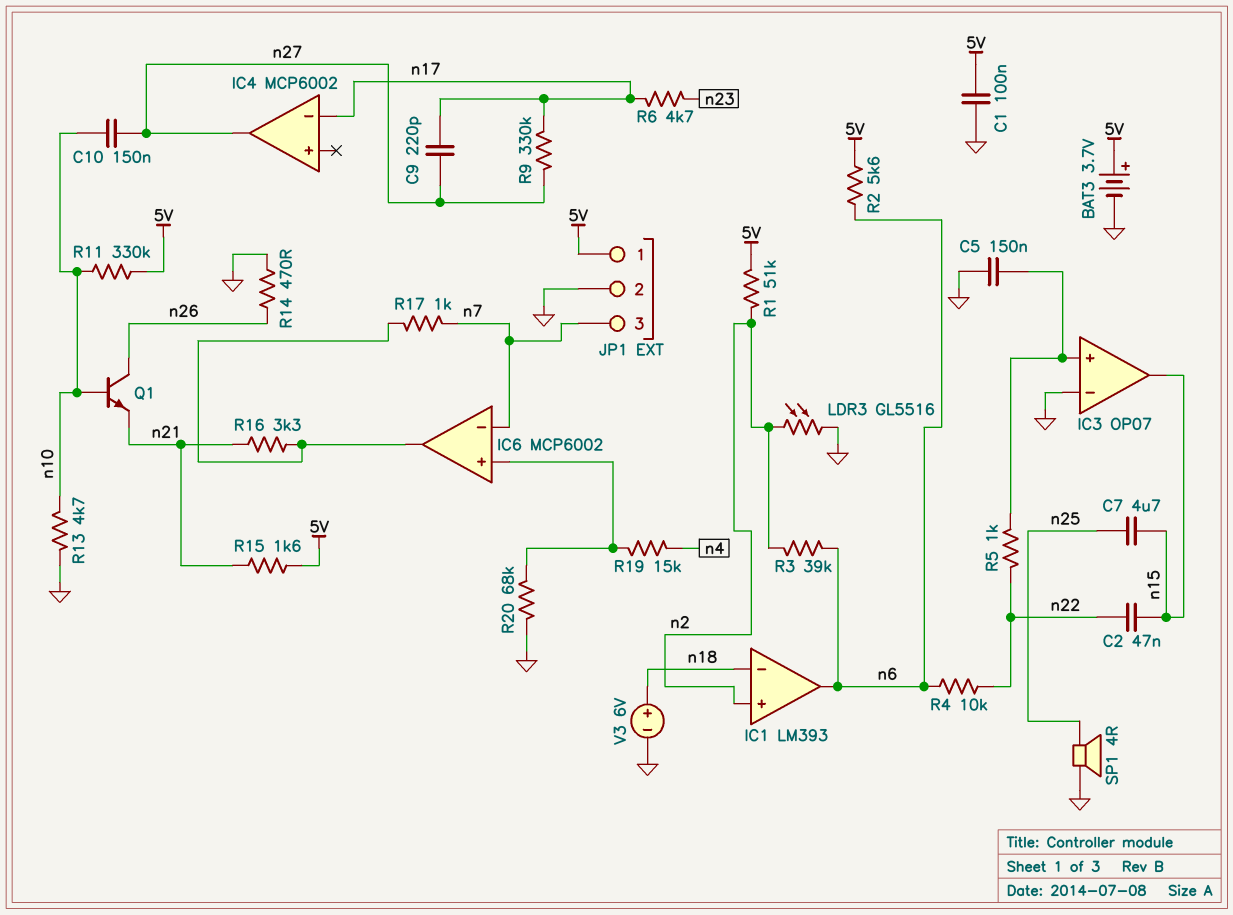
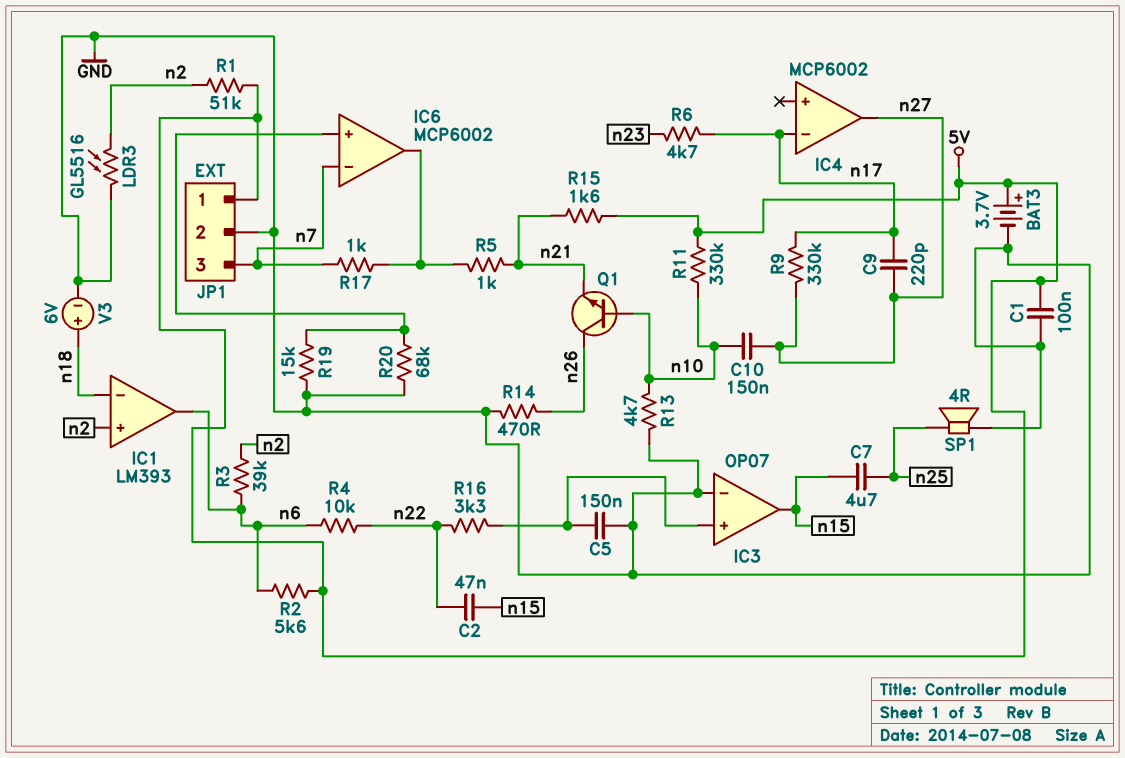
R5: 1k (IC3/in+, n22) -> 1k (IC6/out, n21)
R16: 3.3k (IC6/out, n21) -> 3.3k (IC3/in+, n22)
R19: 15k (IC6/in+, n4) -> 15k (GND, IC6/in+)

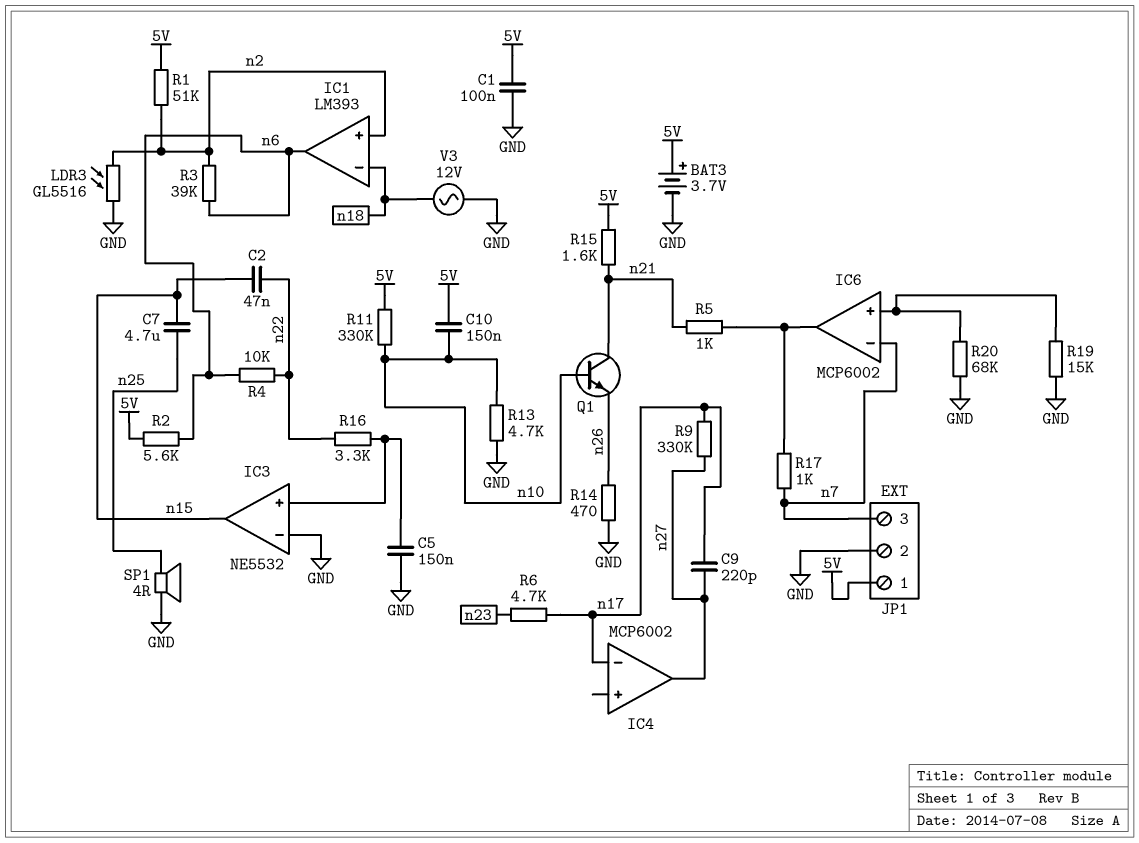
C10: 150nF (n10, n27) -> 150nF (5V, n10)
IC3: OP07 -> NE5532
Q1: NPN (B n10, C n26, E n21) -> NPN (B n10, C n21, E n26)
V3: 6V (plus n18, minus GND) -> AC 12V (GND, n18)

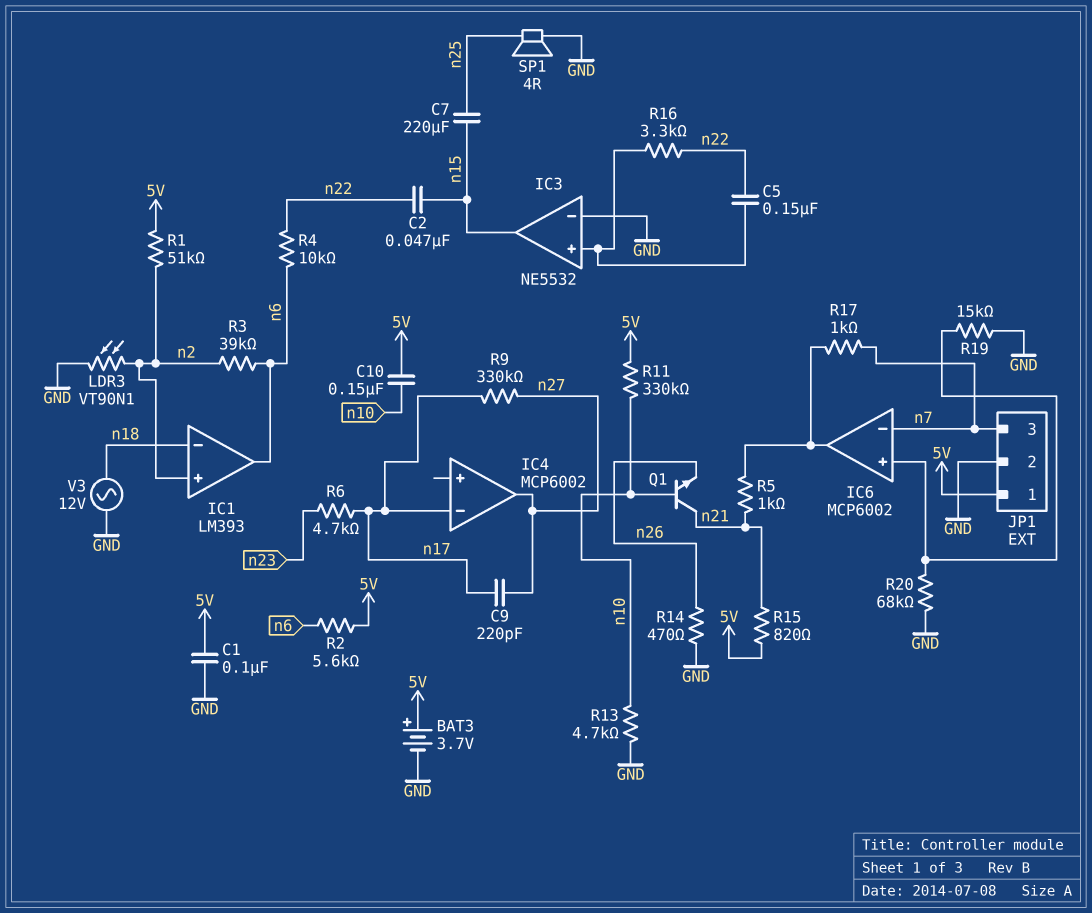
C5: 150nF (GND, IC3/in+) -> 150nF (IC3/in+, n22)
C7: 4.7uF (n15, n25) -> 220uF (n15, n25)
LDR3: GL5516 (GND, n2) -> VT90N1 (GND, n2)
R15: 1.6k (5V, n21) -> 820 (5V, n21)

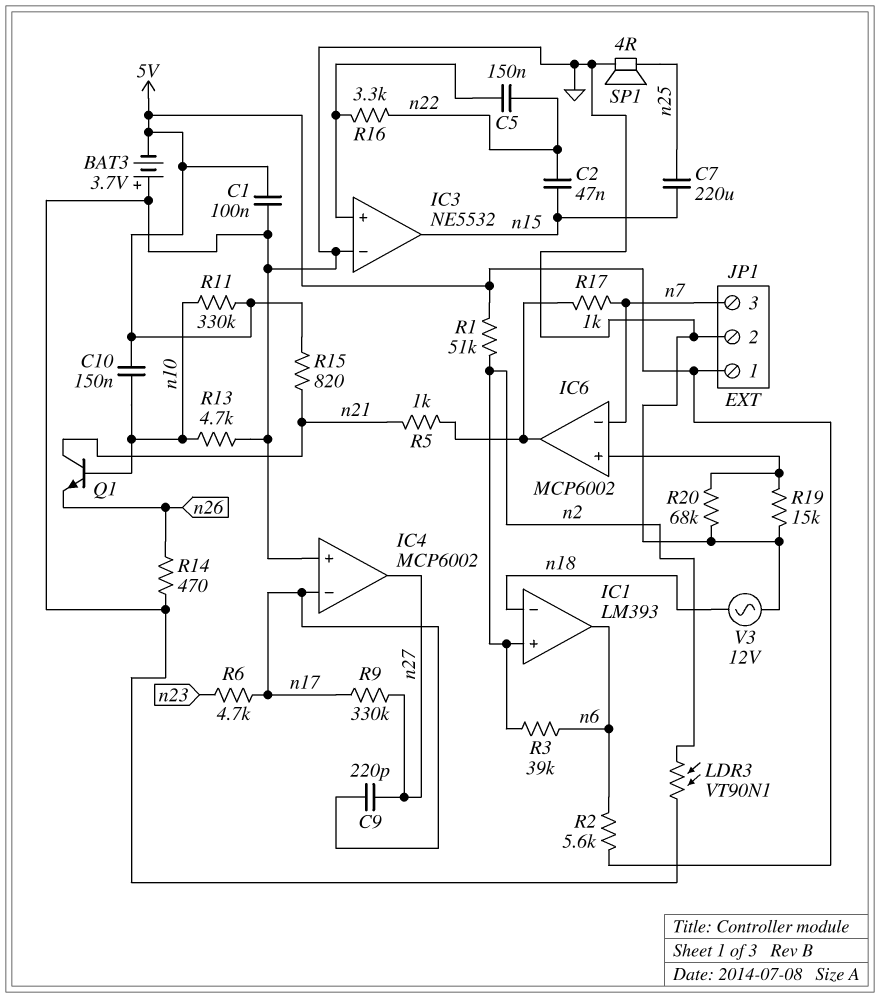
BAT3: 3.7V (plus 5V, minus GND) -> 3.7V (plus GND, minus 5V)
IC4 pin in+: none -> GND
R4: 10k (n6, n22) -> none

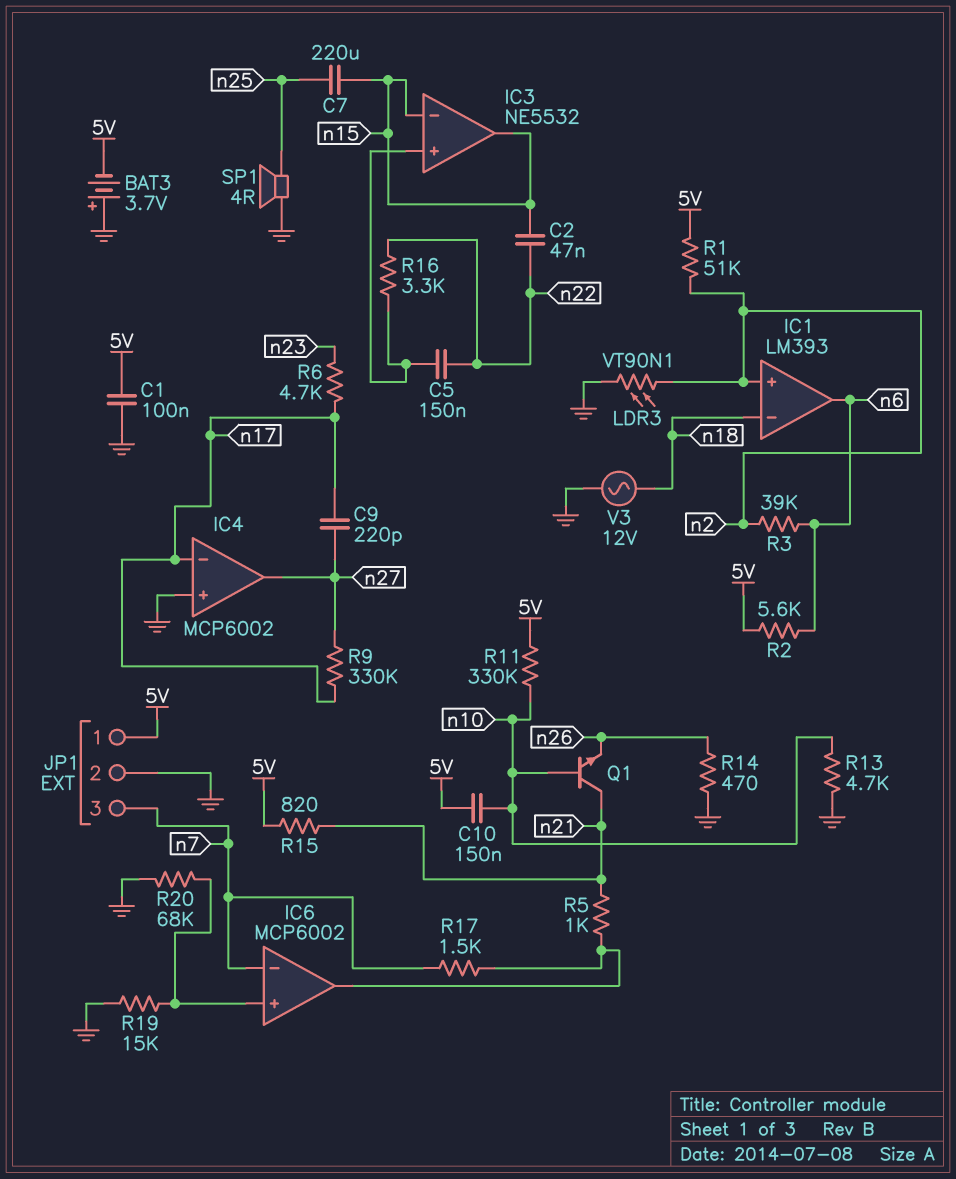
IC3 pin in-: GND -> n15
R17: 1k (IC6/out, n7) -> 1.5k (IC6/out, n7)

